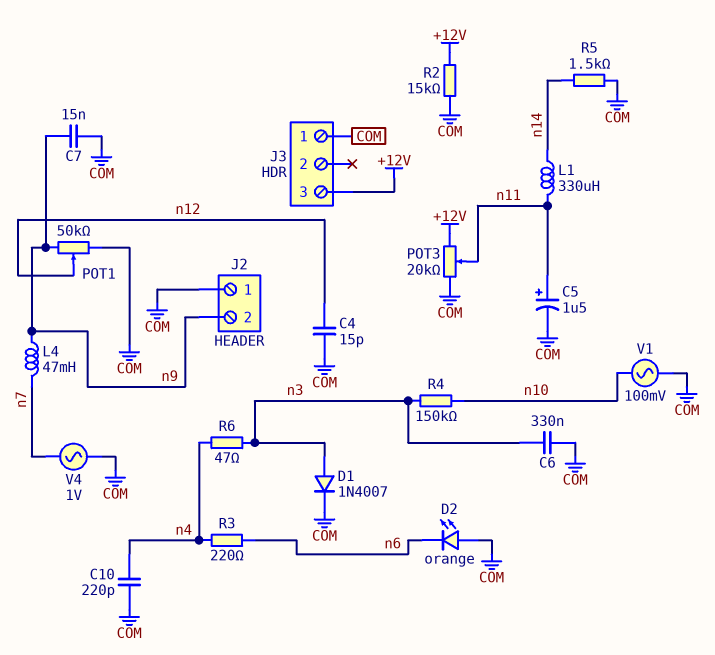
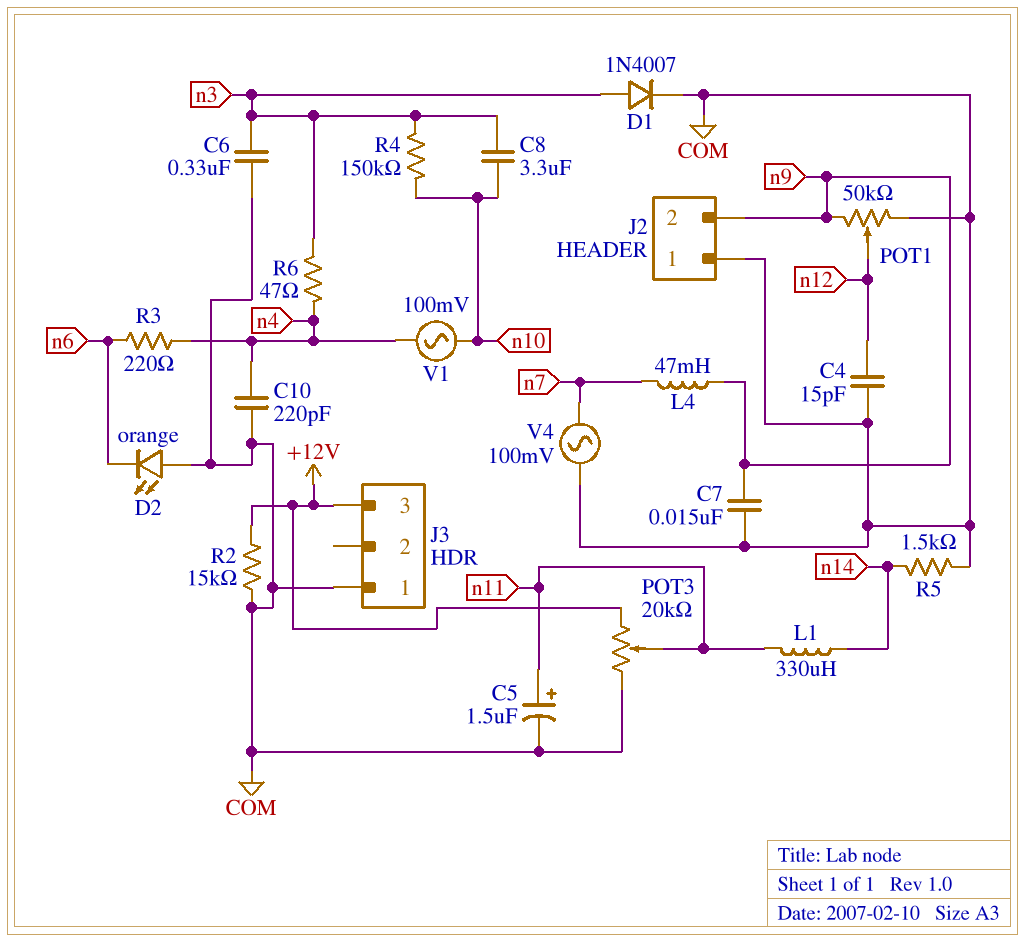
C8: none -> 3.3uF (n3, n10)
V1: AC 100mV (COM, n10) -> AC 100mV (n4, n10)
V4: AC 1V (COM, n7) -> AC 100mV (COM, n7)

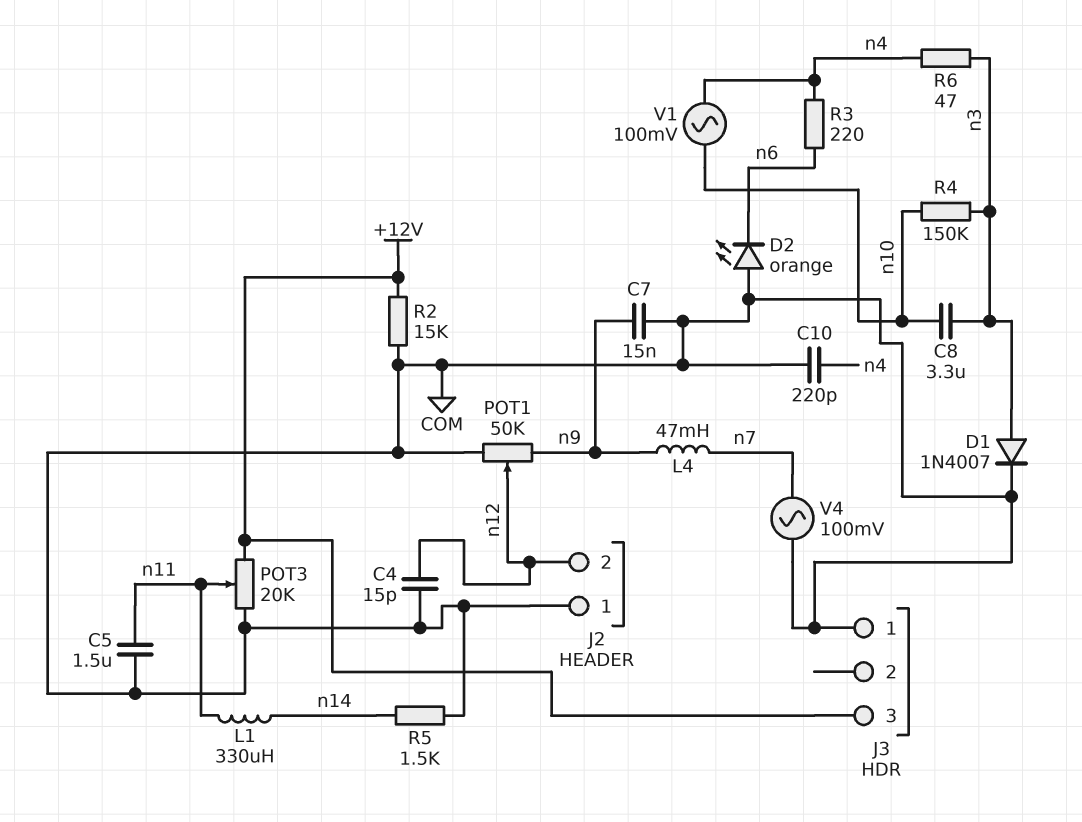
C5: 1.5uF (plus n11, minus COM) -> 1.5uF (COM, n11)
C6: 330nF (COM, n3) -> none
J2 pin 2: n9 -> n12

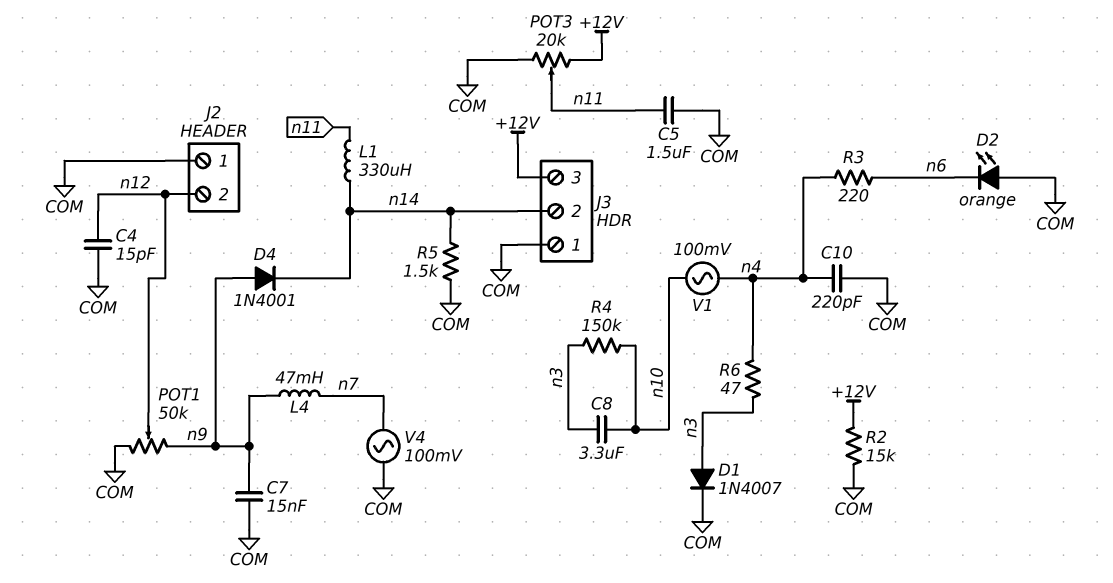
D4: none -> diode 1N4001 (A n9, K n14)
J3 pin 2: none -> n14

